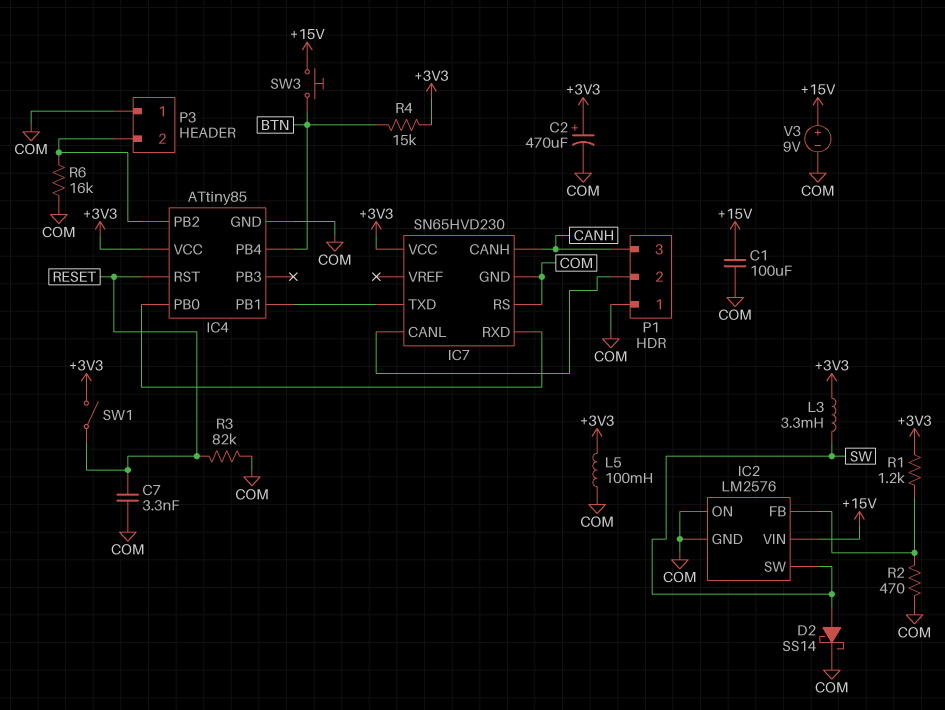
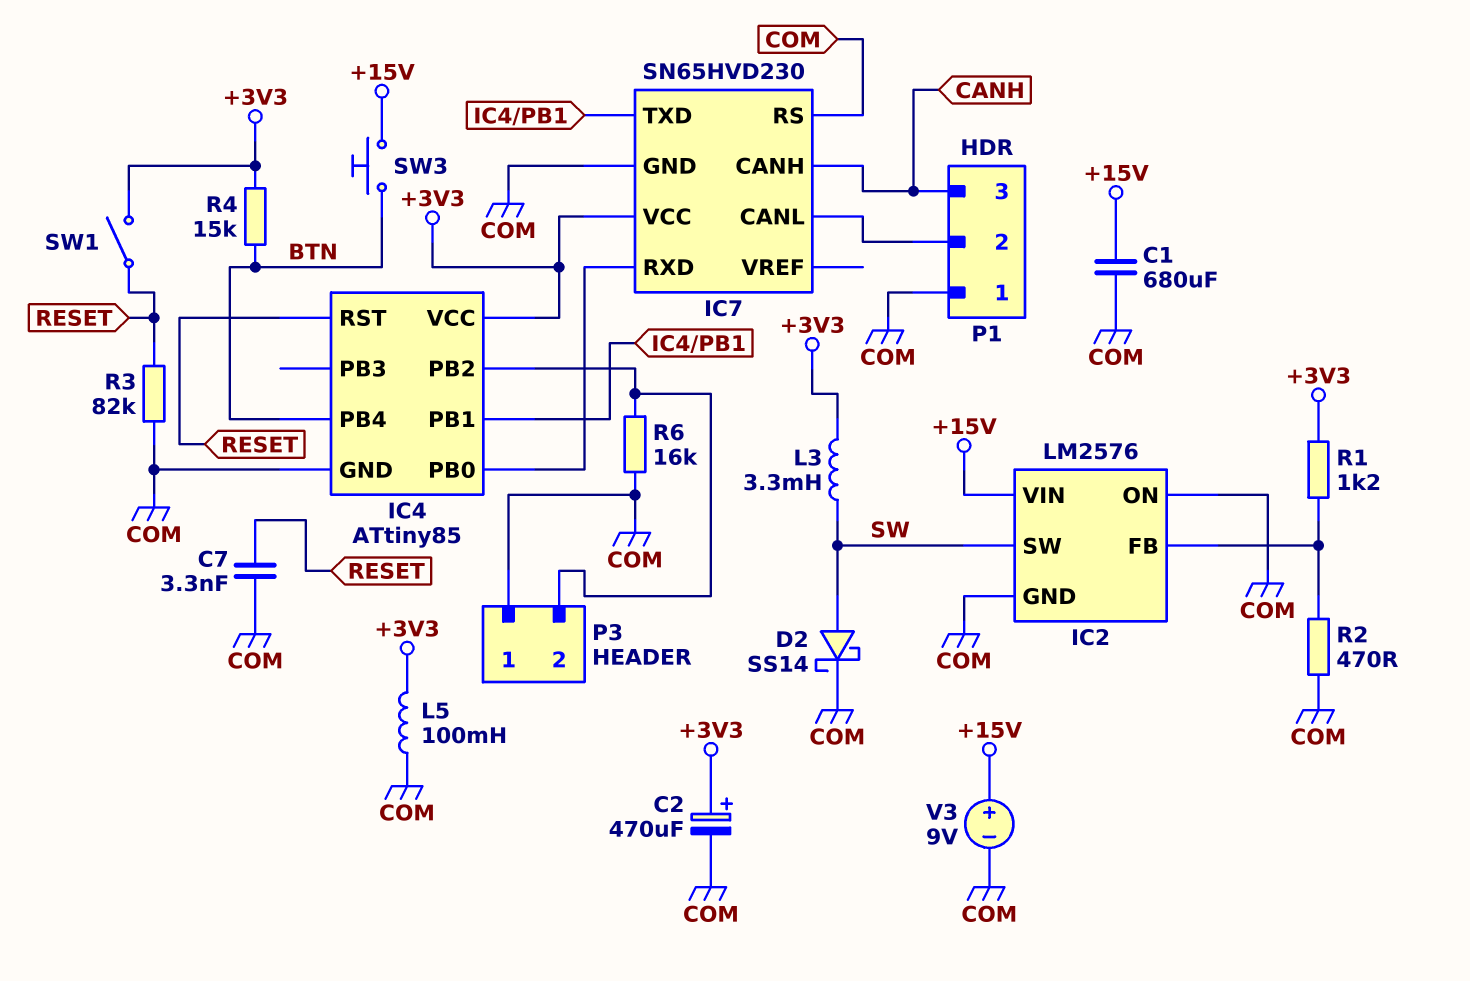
C1: 100uF (+15V, COM) -> 680uF (+15V, COM)

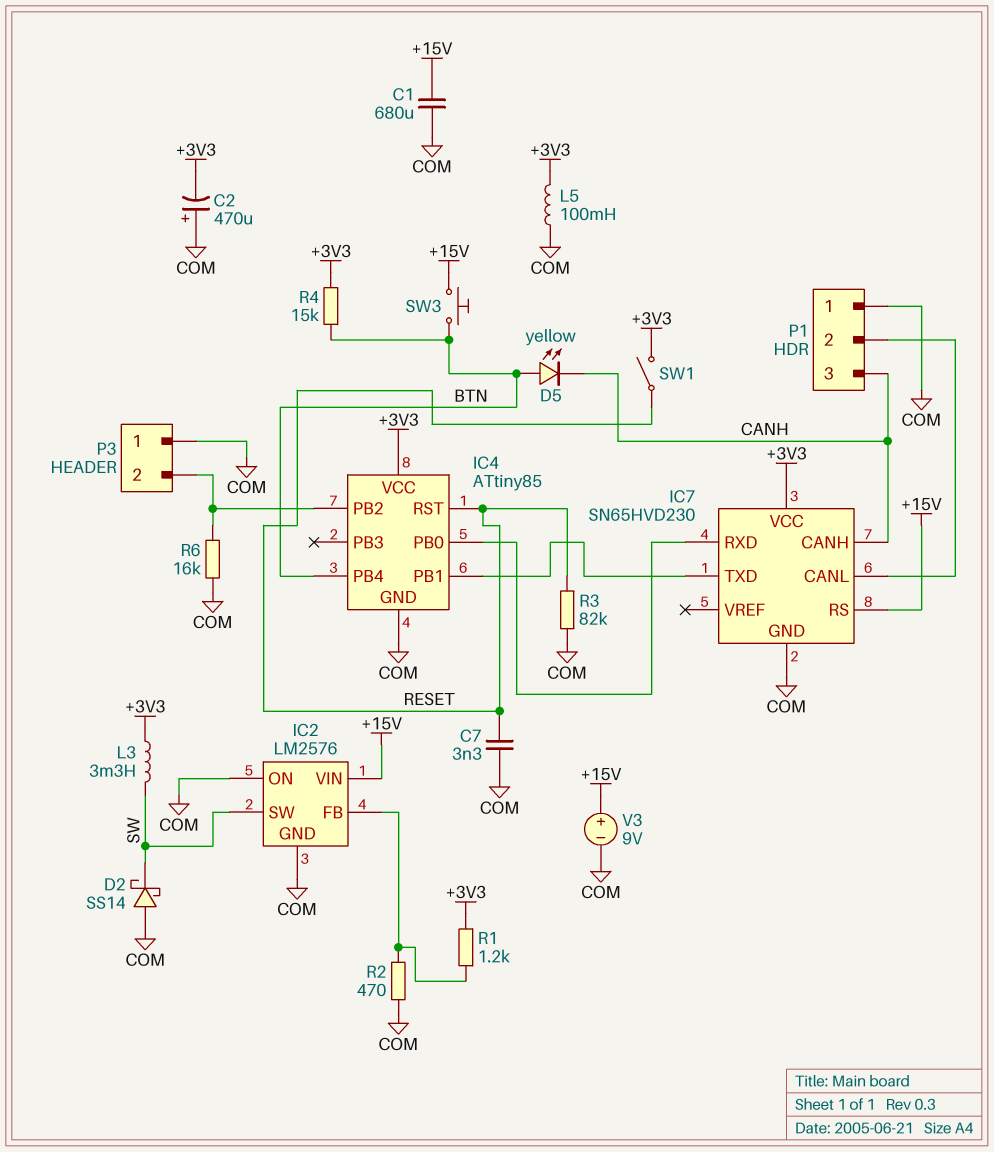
C2: 470uF (plus +3V3, minus COM) -> 470uF (plus COM, minus +3V3)
D2: schottky SS14 (A SW, K COM) -> schottky SS14 (A COM, K SW)
D5: none -> LED yellow (A BTN, K CANH)
IC7 pin RS: COM -> +15V

